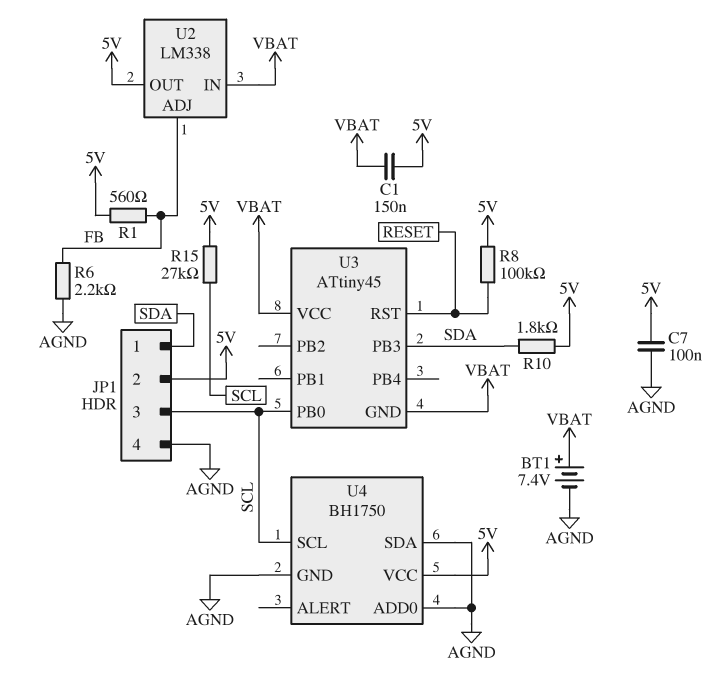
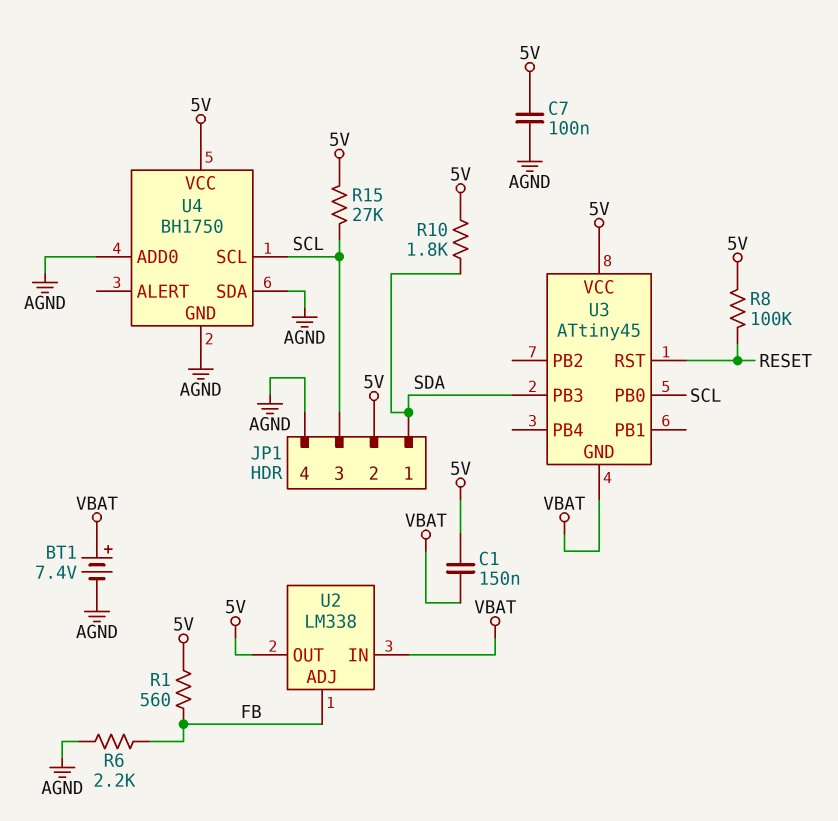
U3 pin VCC: VBAT -> 5V

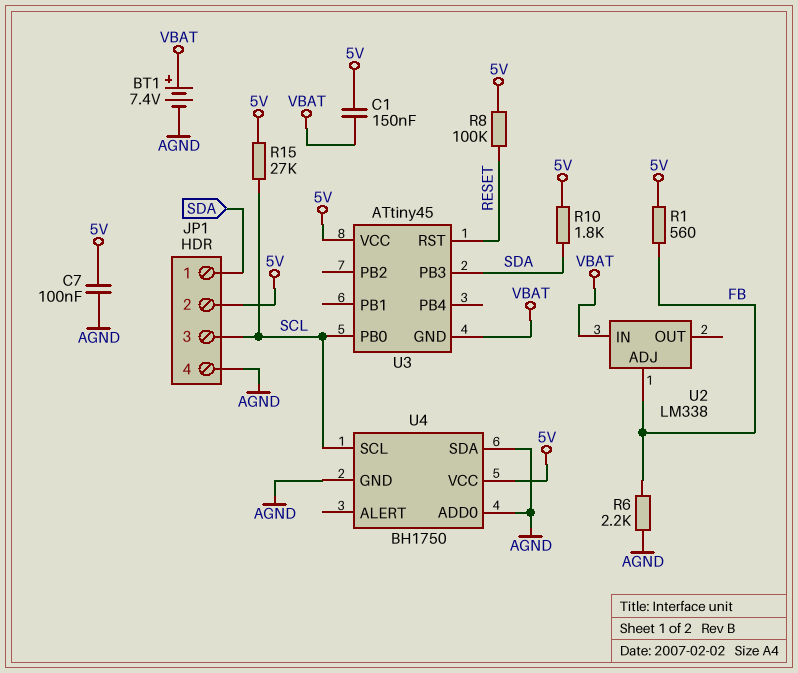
U2 pin OUT: 5V -> none

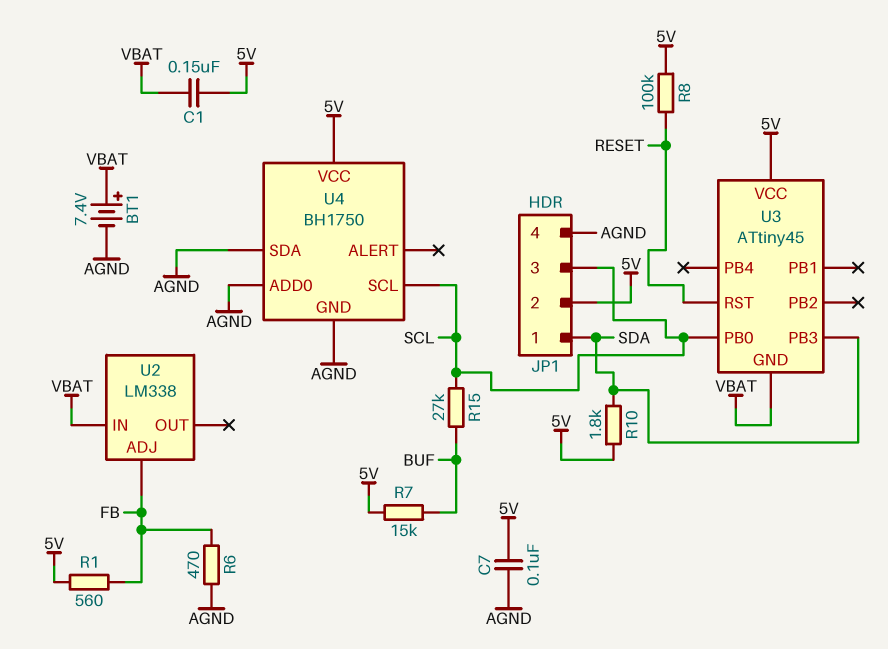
R6: 2.2k (AGND, FB) -> 470 (AGND, FB)
R7: none -> 15k (5V, BUF)
R15: 27k (5V, SCL) -> 27k (BUF, SCL)

